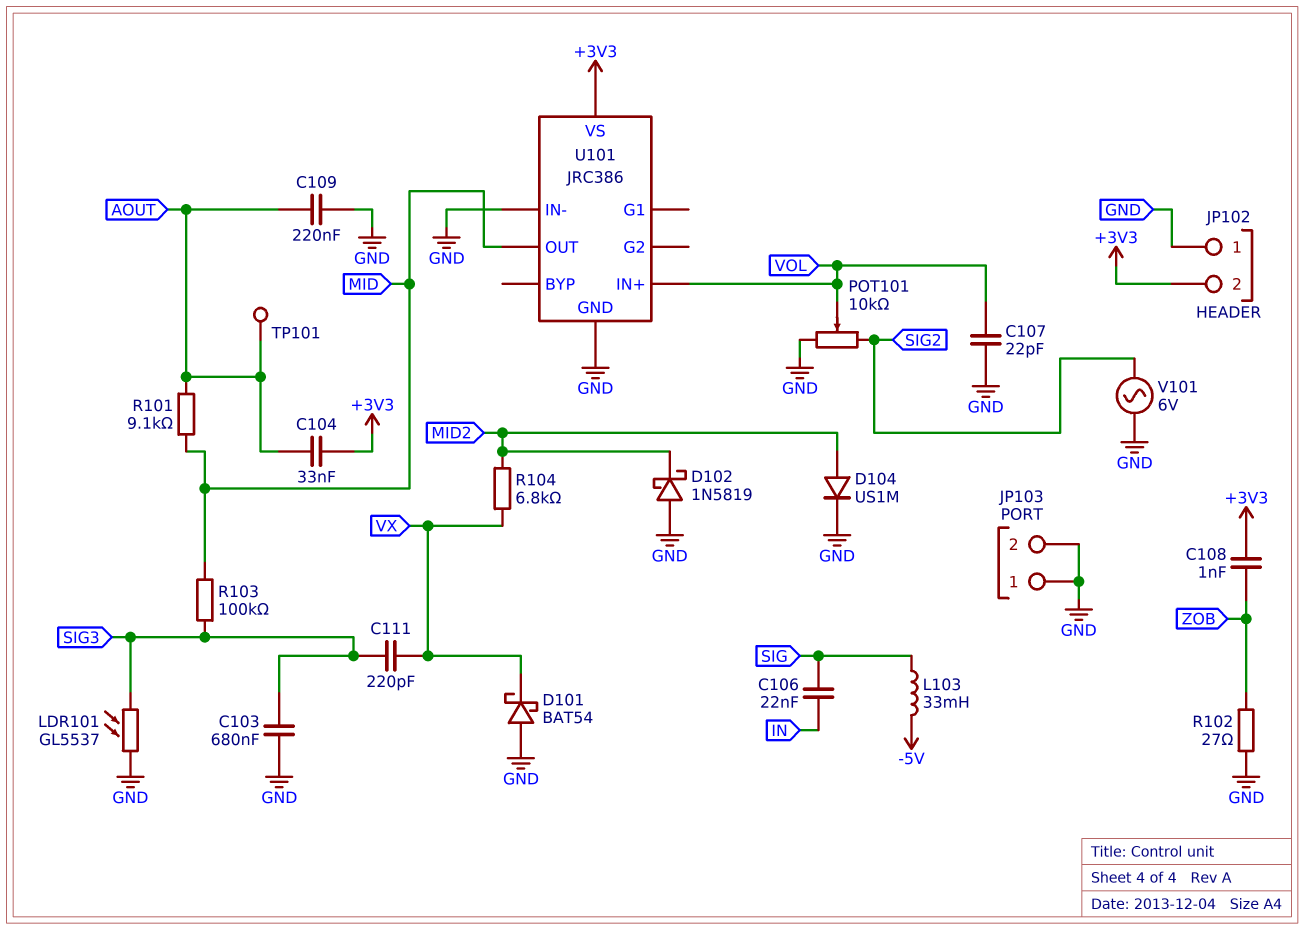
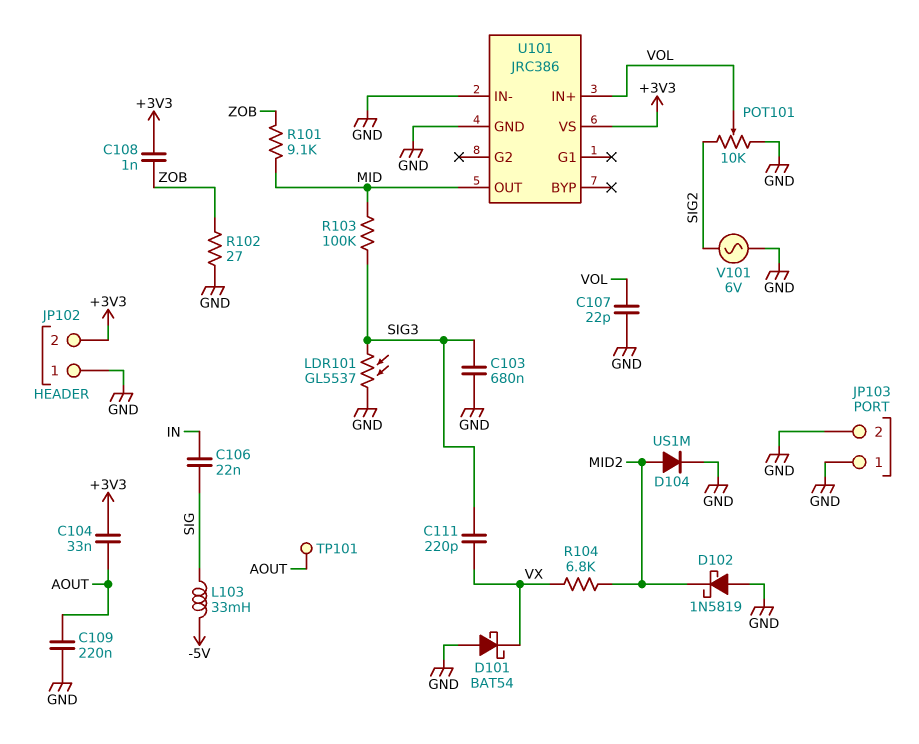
R101: 9.1k (AOUT, MID) -> 9.1k (MID, ZOB)

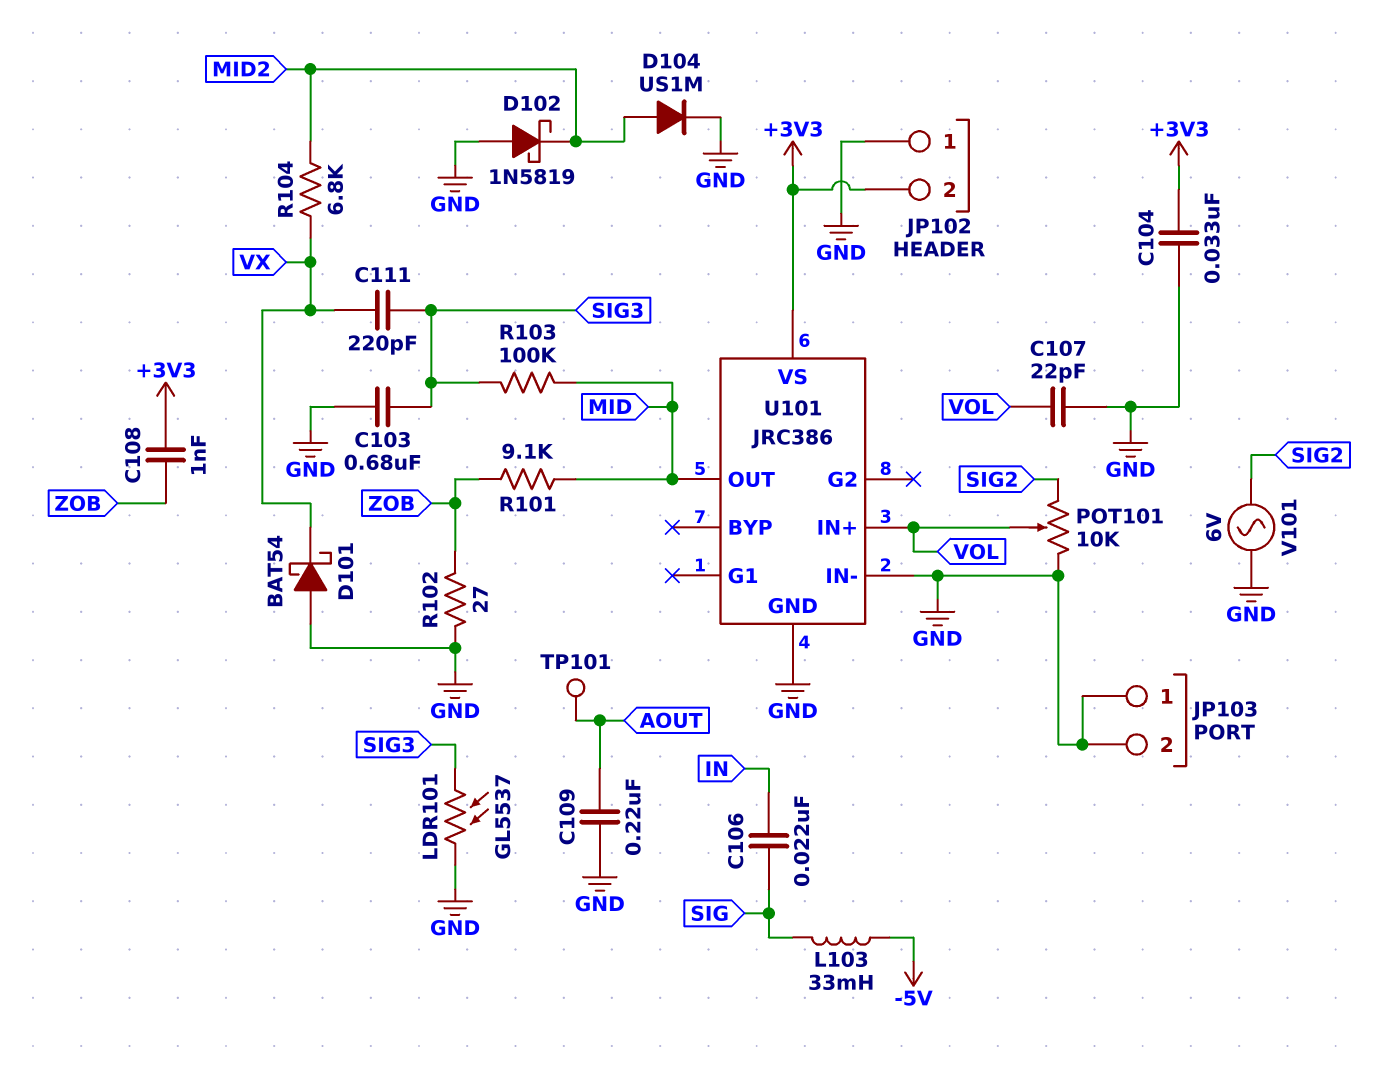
C104: 33nF (+3V3, AOUT) -> 33nF (+3V3, GND)

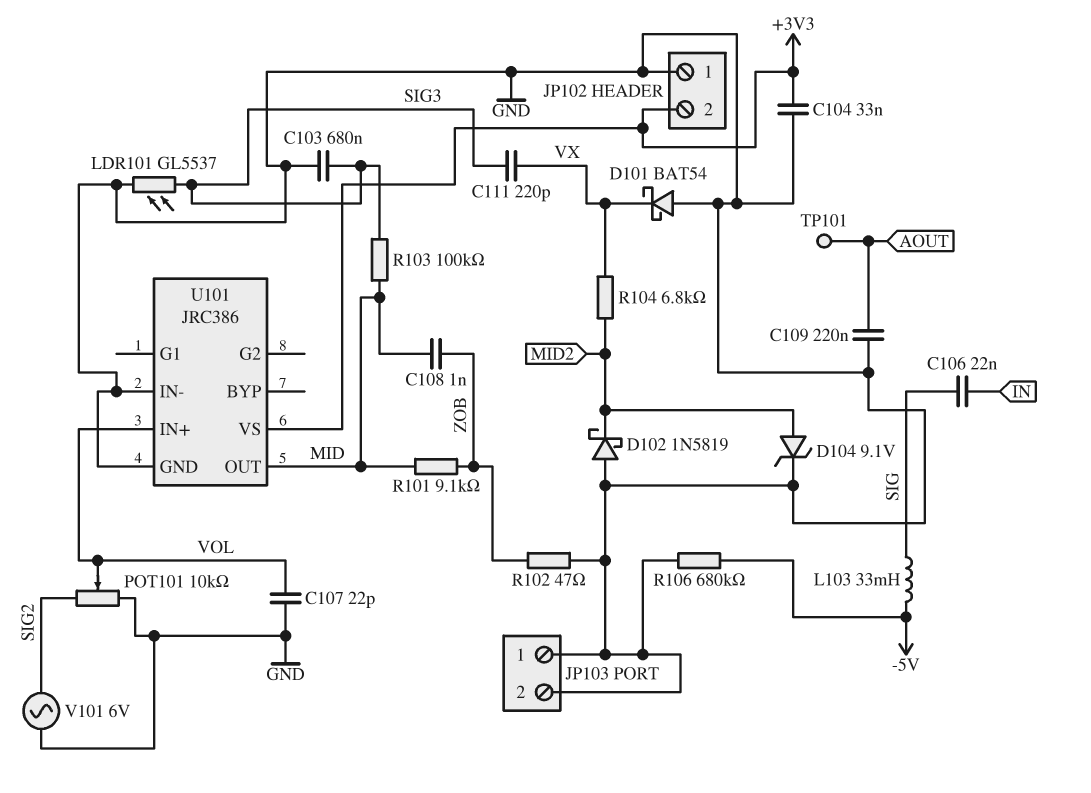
C108: 1nF (+3V3, ZOB) -> 1nF (MID, ZOB)
D104: diode US1M (A MID2, K GND) -> zener 9.1V (A MID2, K GND)
R102: 27 (GND, ZOB) -> 47 (GND, ZOB)
R106: none -> 680k (-5V, GND)

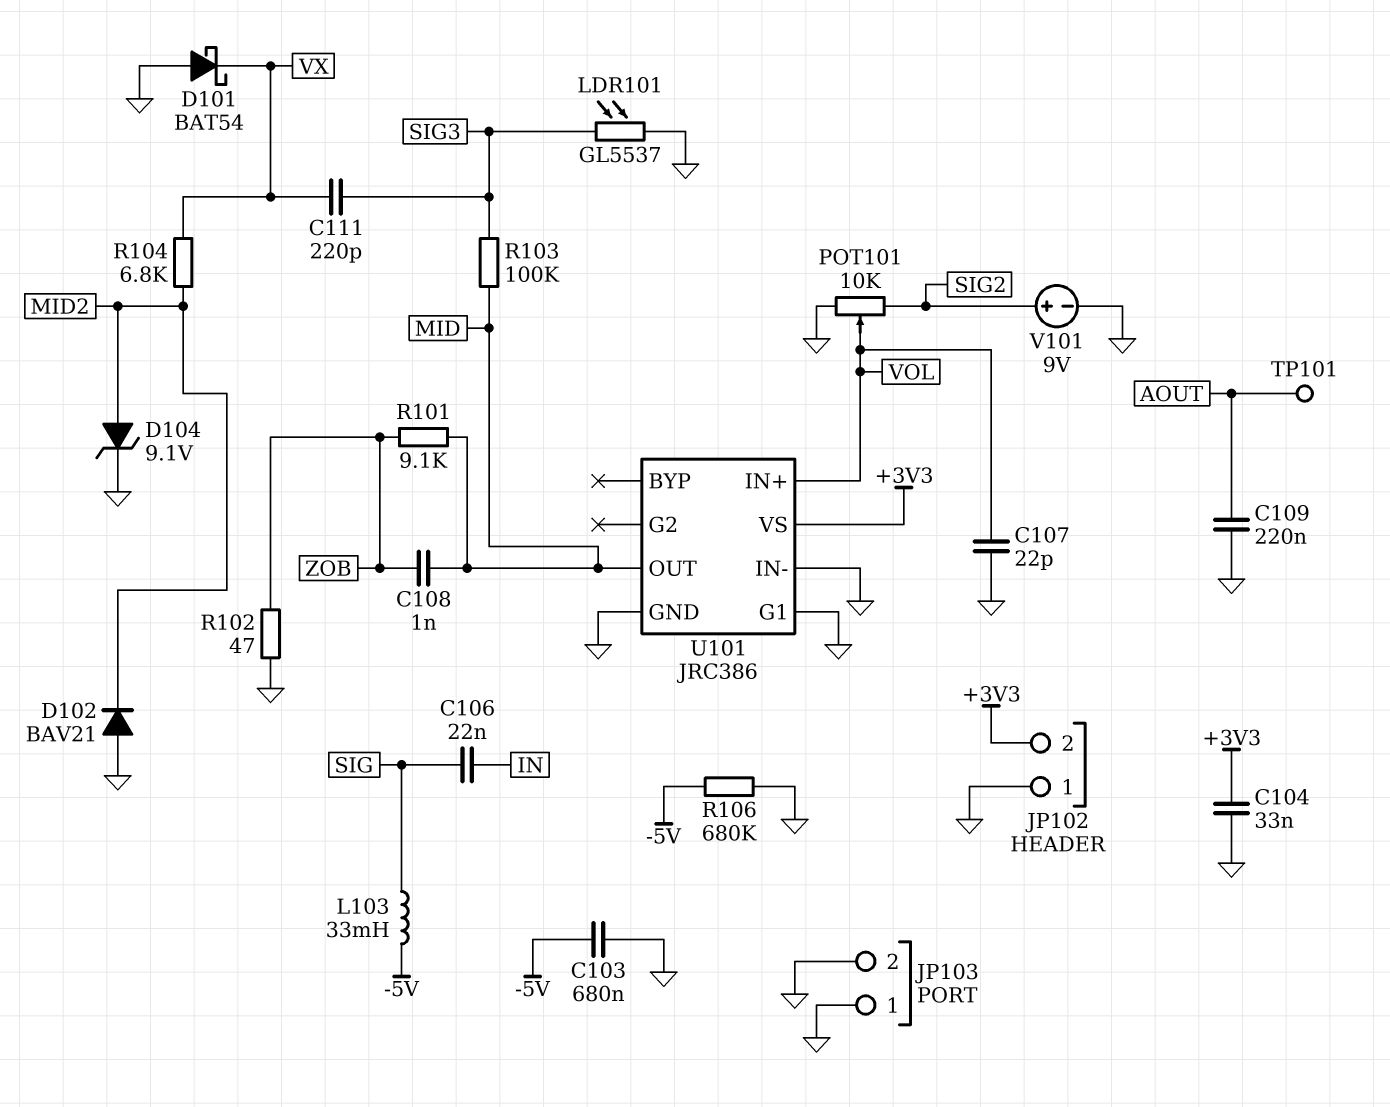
C103: 680nF (GND, SIG3) -> 680nF (-5V, GND)
D102: schottky 1N5819 (A GND, K MID2) -> diode BAV21 (A GND, K MID2)
U101 pin G1: none -> GND
V101: AC 6V (GND, SIG2) -> 9V (plus SIG2, minus GND)

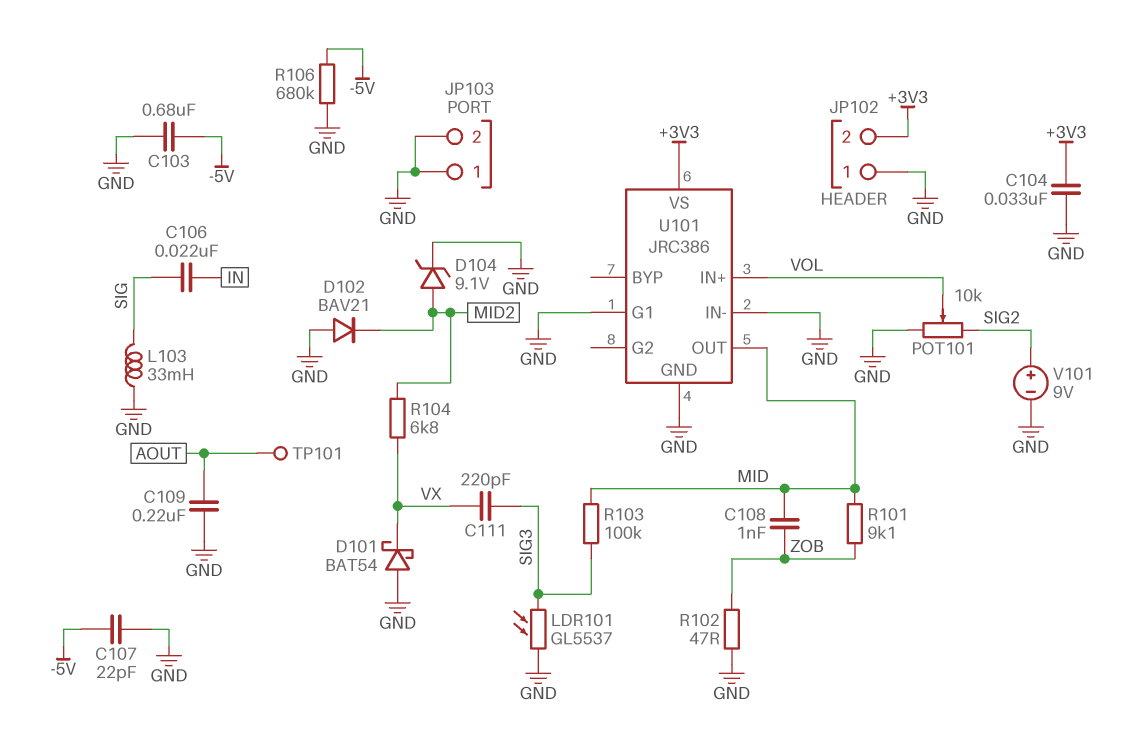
C107: 22pF (GND, VOL) -> 22pF (-5V, GND)
L103: 33mH (-5V, SIG) -> 33mH (GND, SIG)

